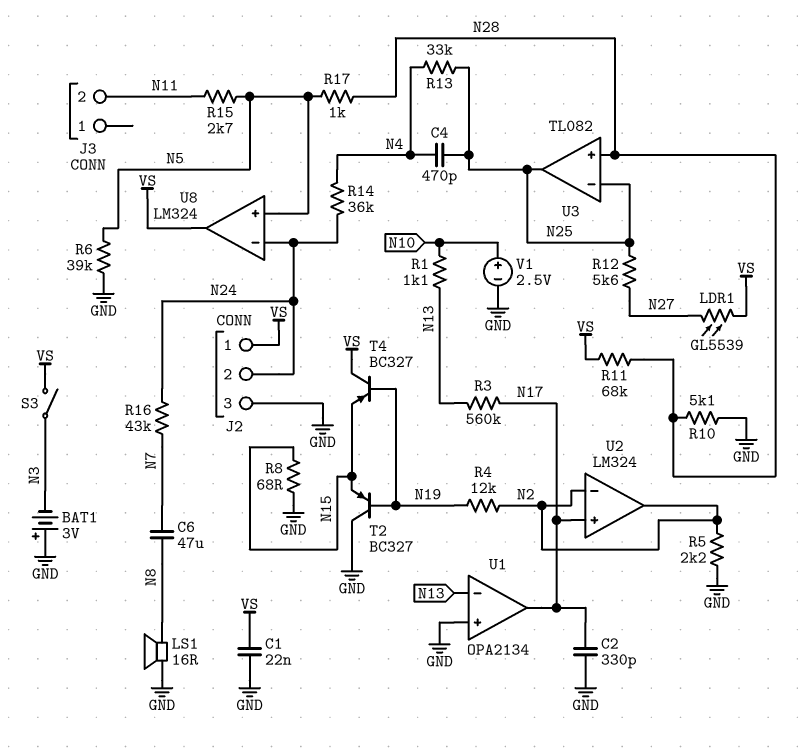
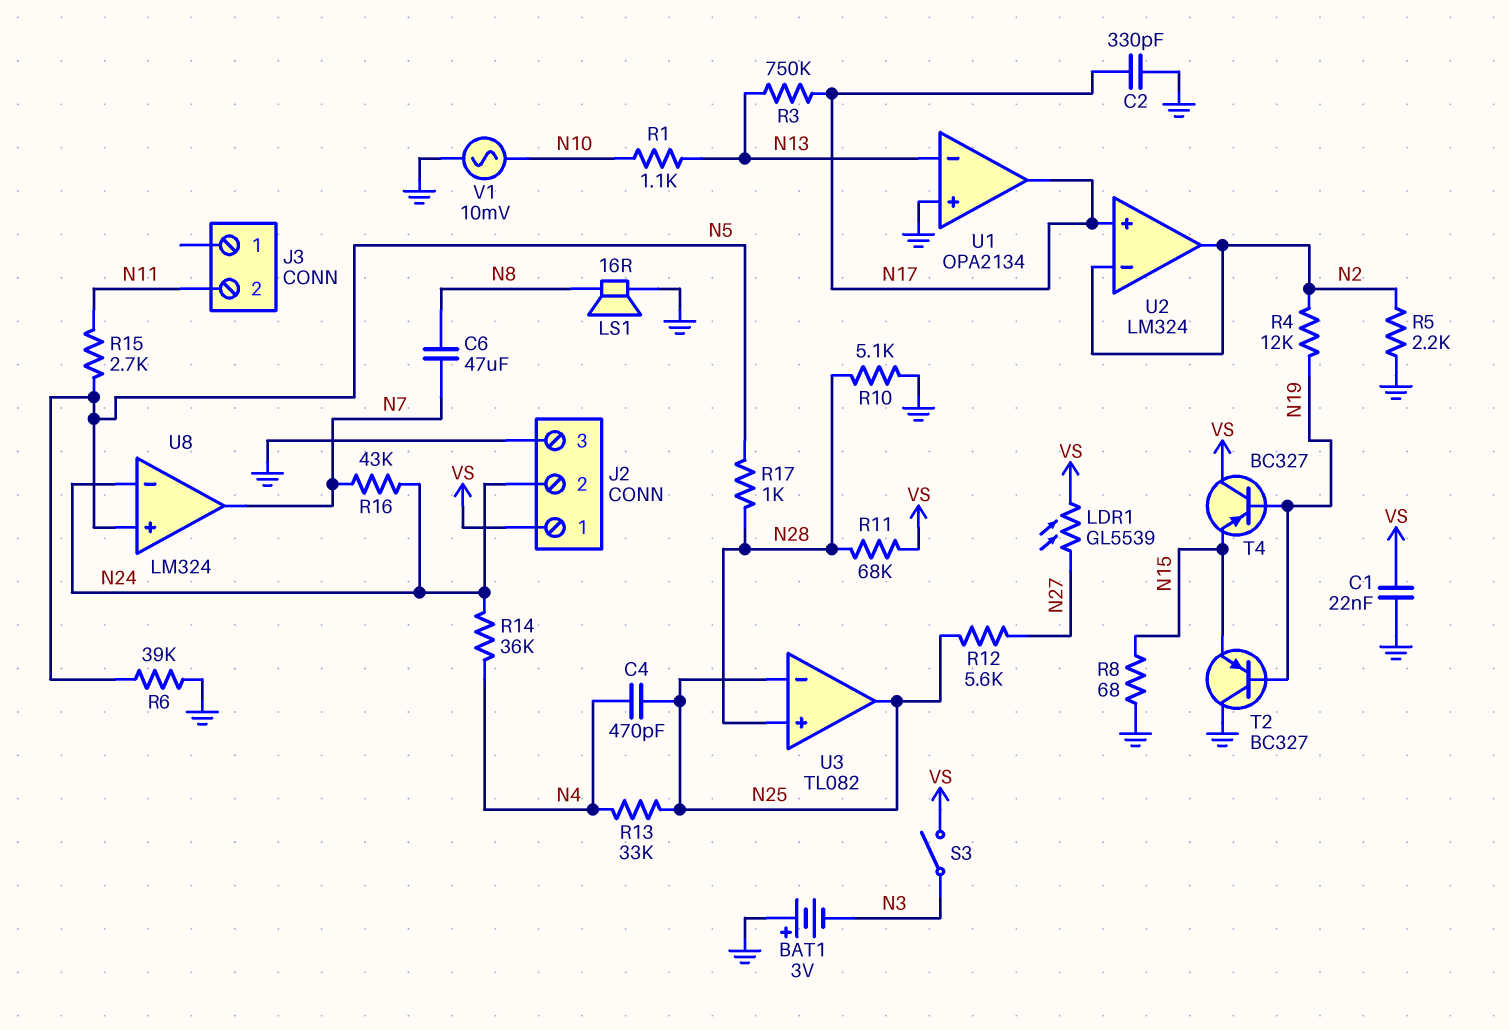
R3: 560k (N13, N17) -> 750k (N13, N17)
U8 pin out: VS -> N7
V1: 2.5V (plus N10, minus GND) -> AC 10mV (GND, N10)

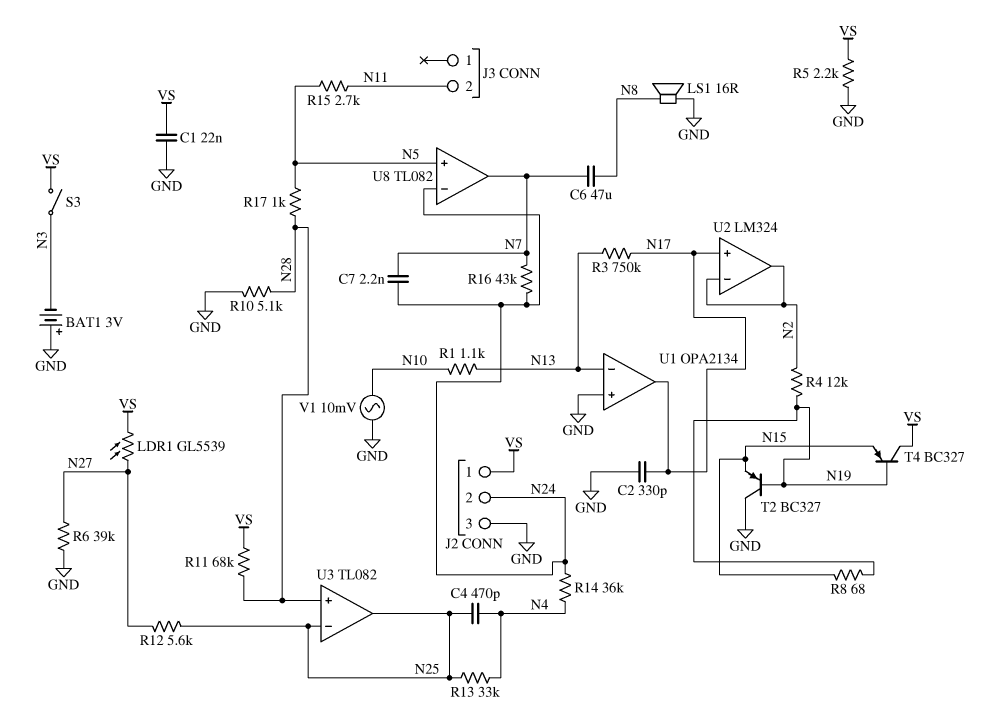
C7: none -> 2.2nF (N7, N24)
R5: 2.2k (GND, N2) -> 2.2k (GND, VS)
R6: 39k (GND, N5) -> 39k (GND, N27)
R8: 68 (GND, N15) -> 68 (N15, N19)
U8: LM324 -> TL082

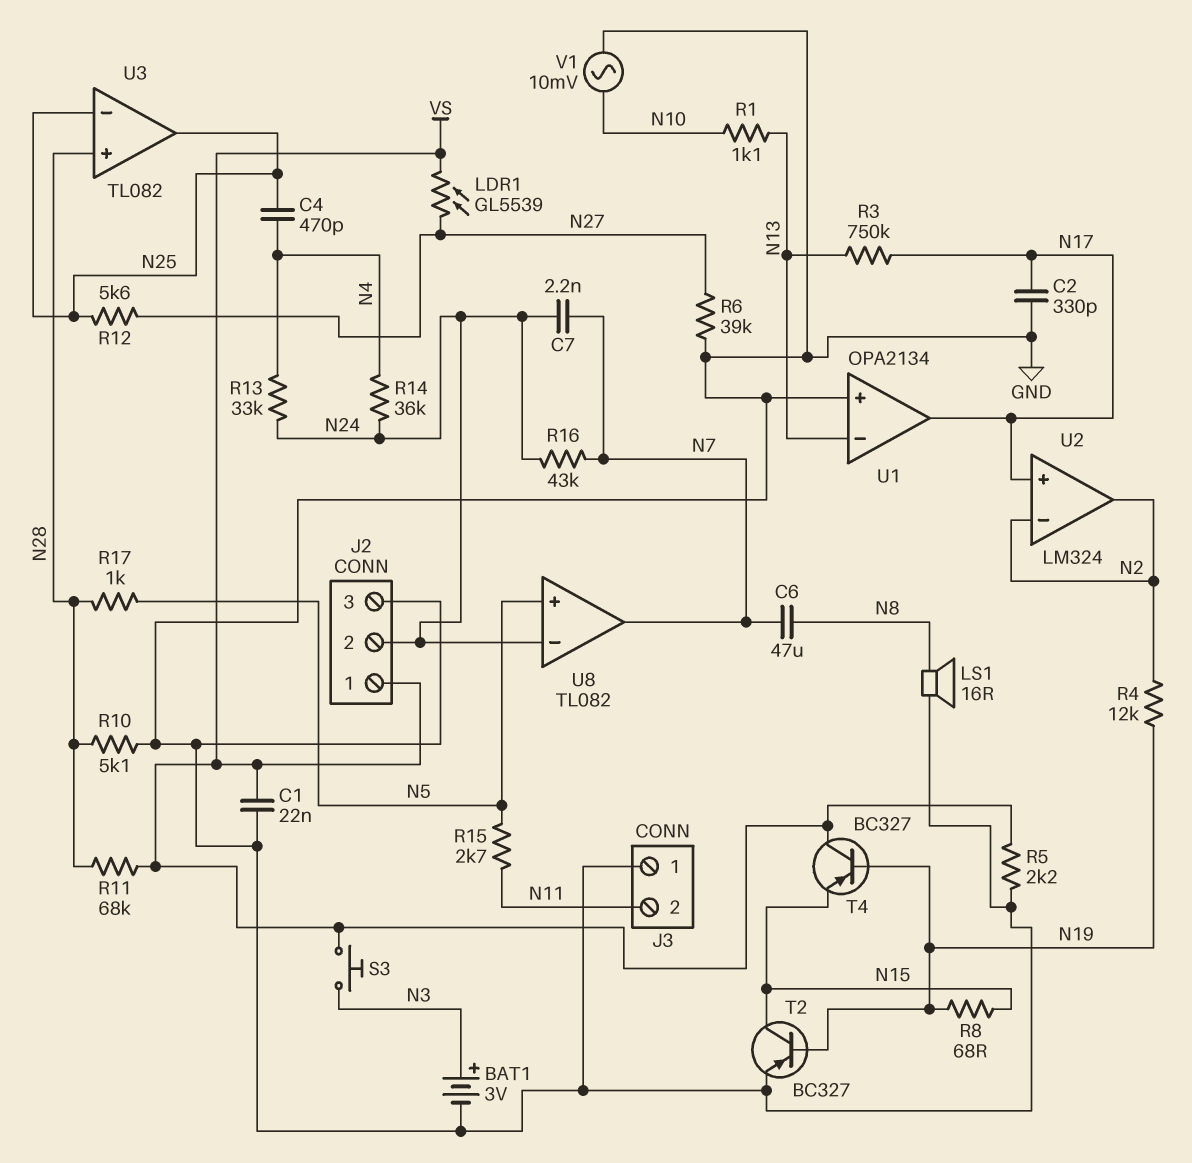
BAT1: 3V (plus GND, minus N3) -> 3V (plus N3, minus GND)
J3 pin 1: none -> GND
R13: 33k (N4, N25) -> 33k (N4, N24)
S3: switch (N3, VS) -> button (N3, VS)
T2: PNP BC327 (B N19, C GND, E N15) -> PNP BC327 (B N19, C N15, E GND)

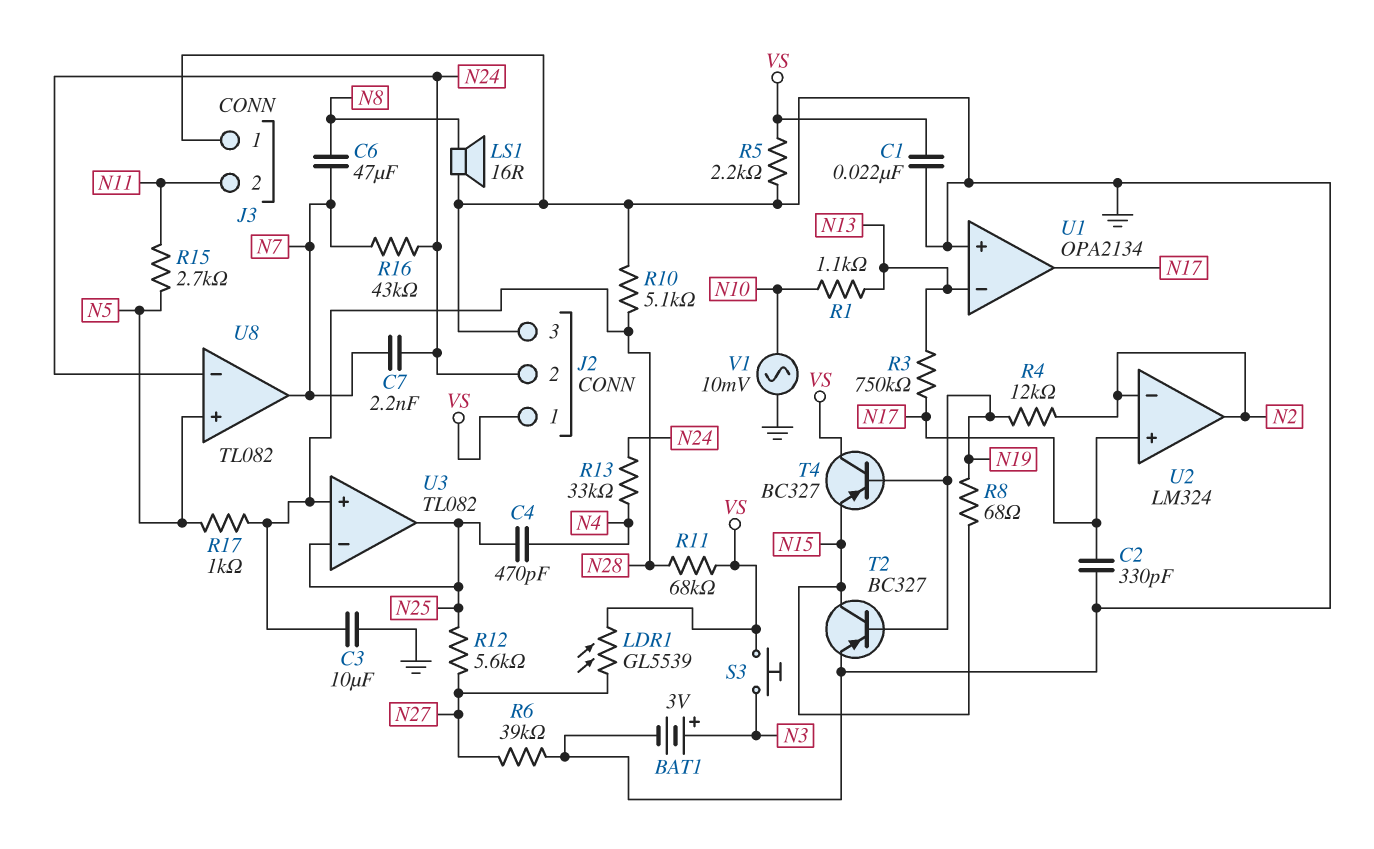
C3: none -> 10uF (GND, N28)
R14: 36k (N4, N24) -> none

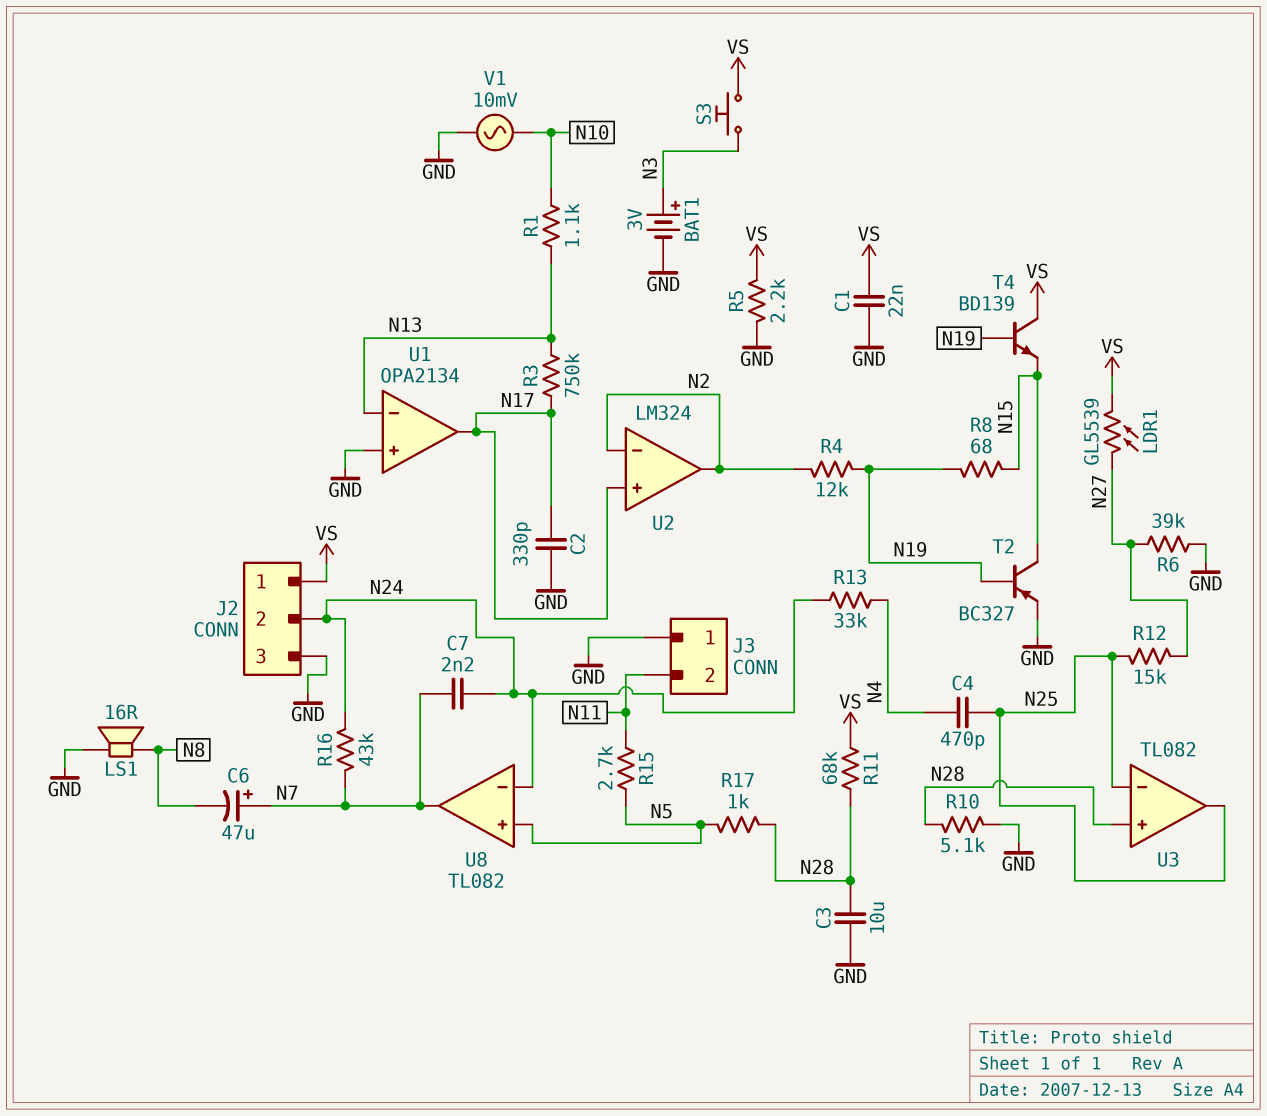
C6: 47uF (N7, N8) -> 47uF (plus N7, minus N8)
R12: 5.6k (N25, N27) -> 15k (N25, N27)
T4: PNP BC327 (B N19, C VS, E N15) -> NPN BD139 (B N19, C VS, E N15)

